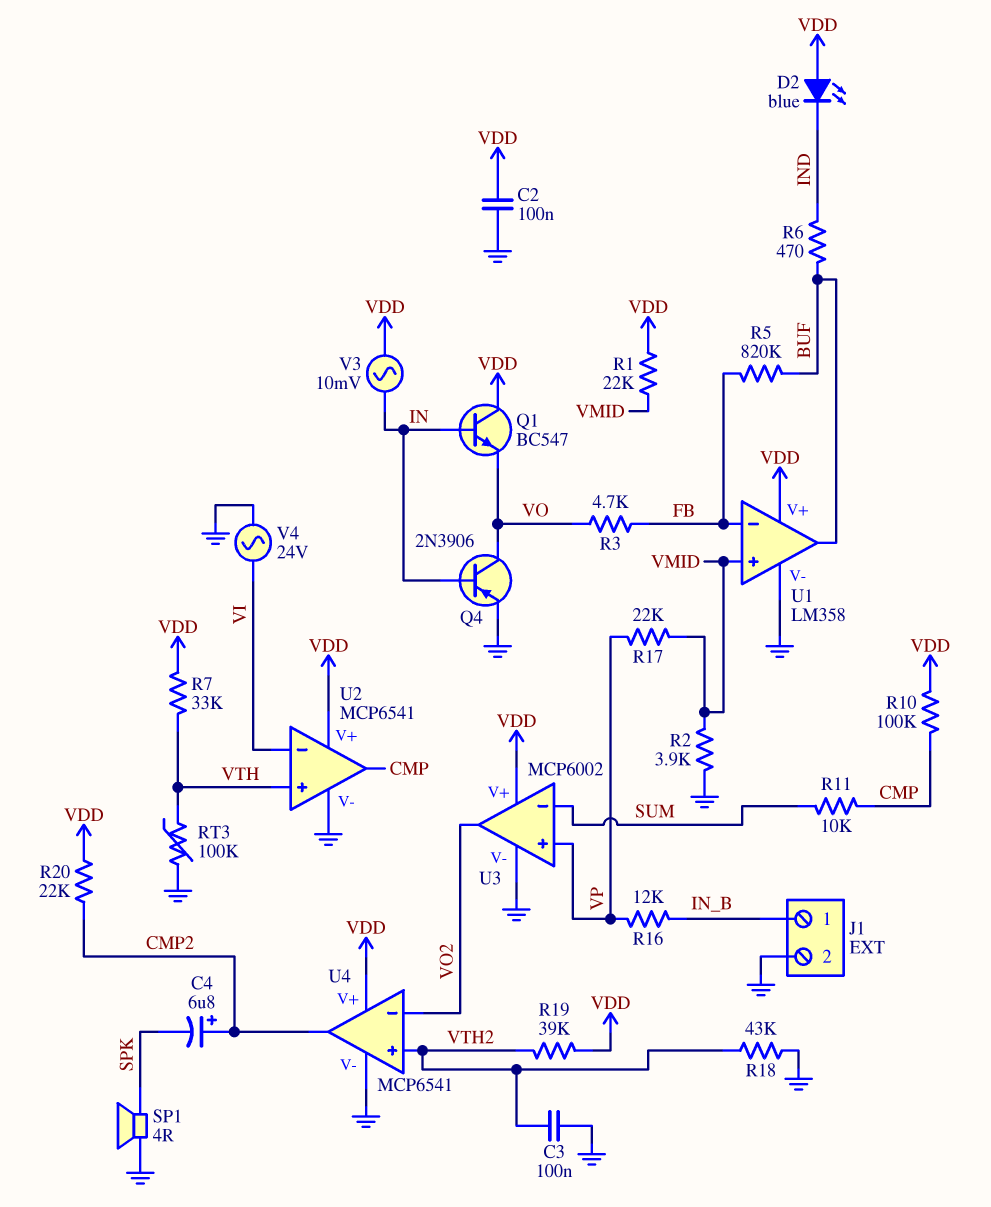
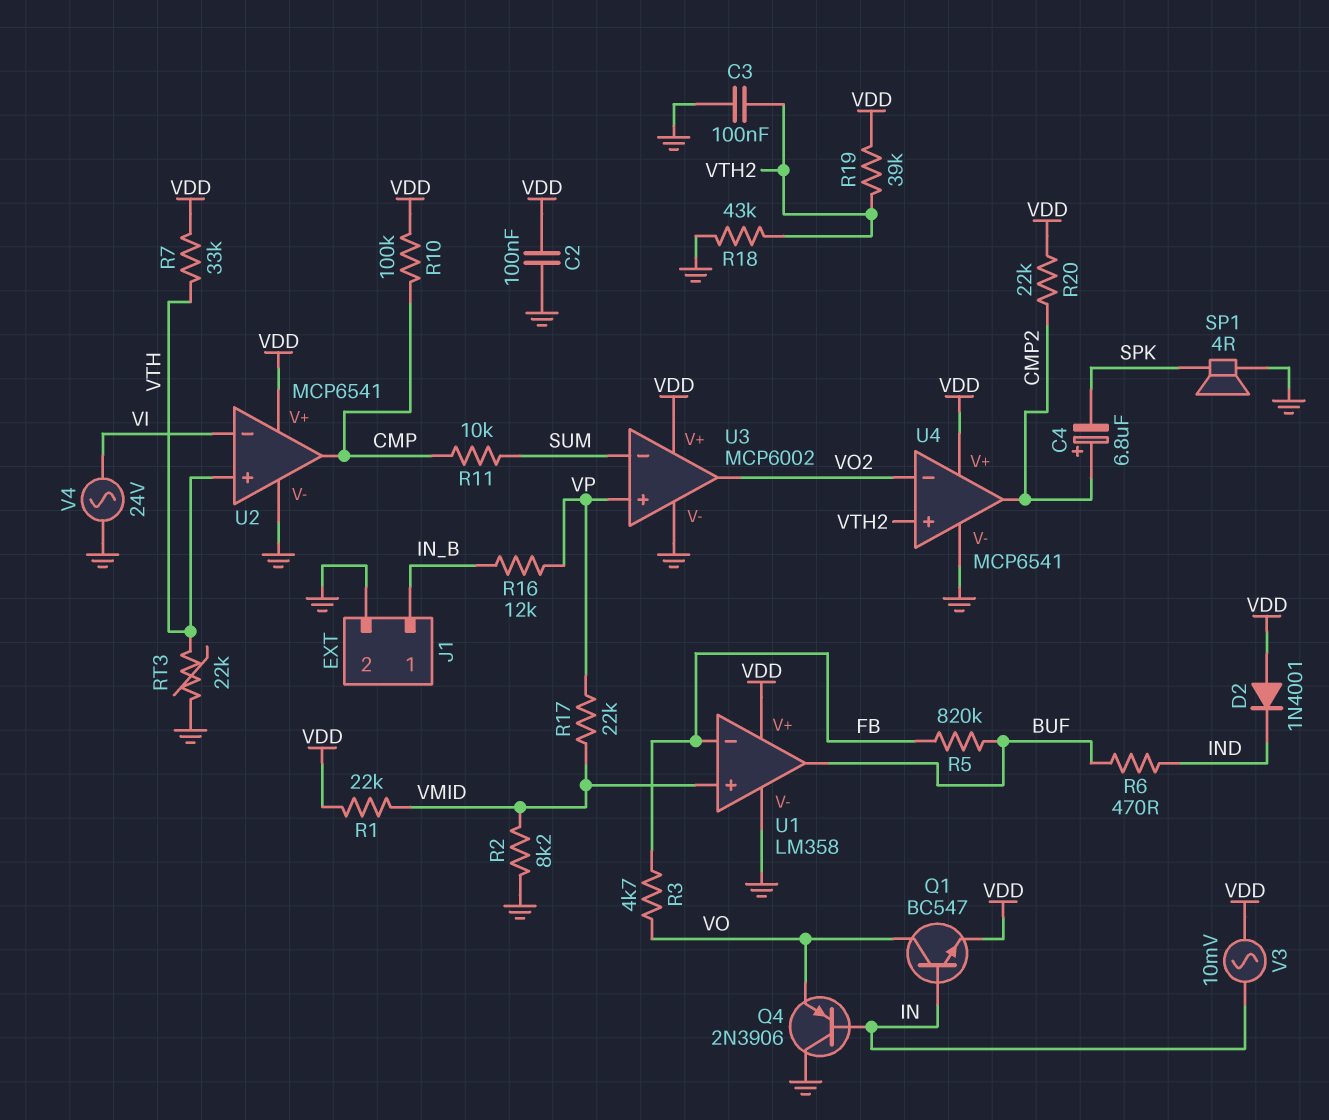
D2: LED blue (A VDD, K IND) -> diode 1N4001 (A VDD, K IND)
Q1: NPN BC547 (B IN, C VDD, E VO) -> NPN BC547 (B IN, C VO, E VDD)
Q4: PNP 2N3906 (B IN, C VO, E GND) -> PNP 2N3906 (B IN, C GND, E VO)
R2: 3.9k (GND, VMID) -> 8.2k (GND, VMID)
RT3: 100k (GND, VTH) -> 22k (GND, VTH)

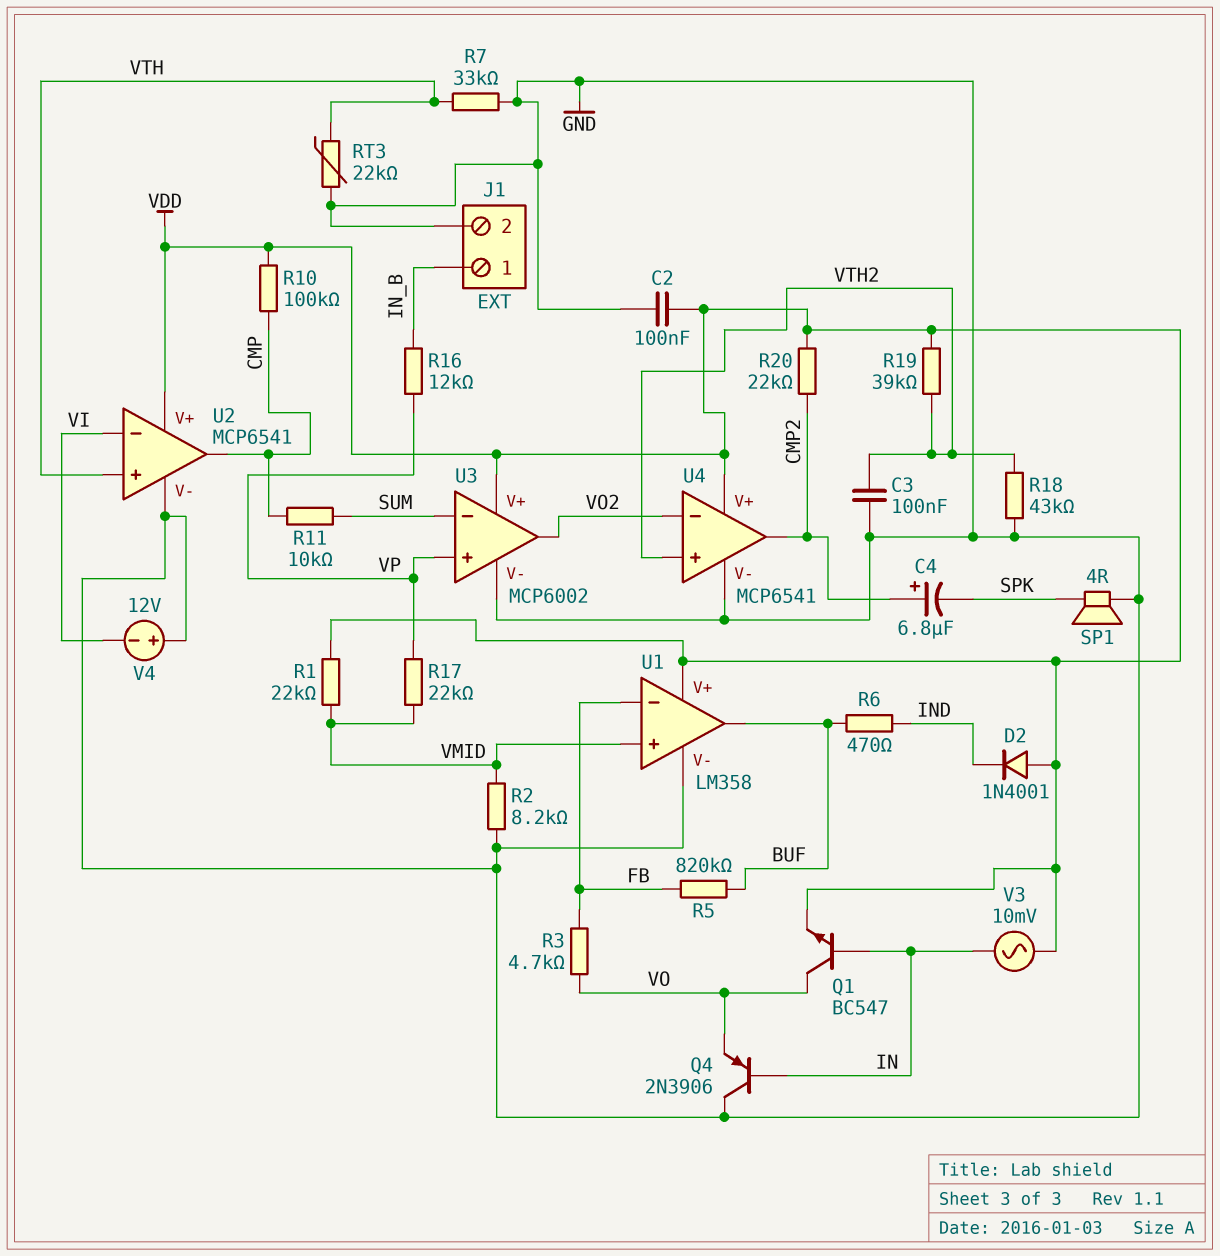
R7: 33k (VDD, VTH) -> 33k (GND, VTH)
V4: AC 24V (GND, VI) -> 12V (plus GND, minus VI)

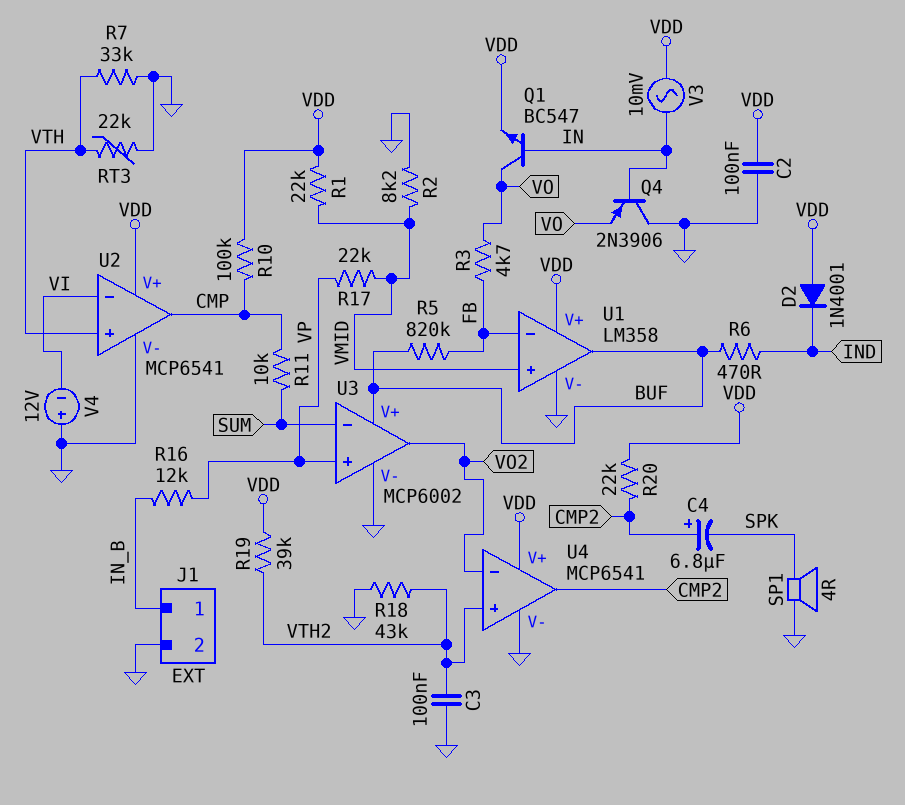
U3 pin V+: VDD -> BUF

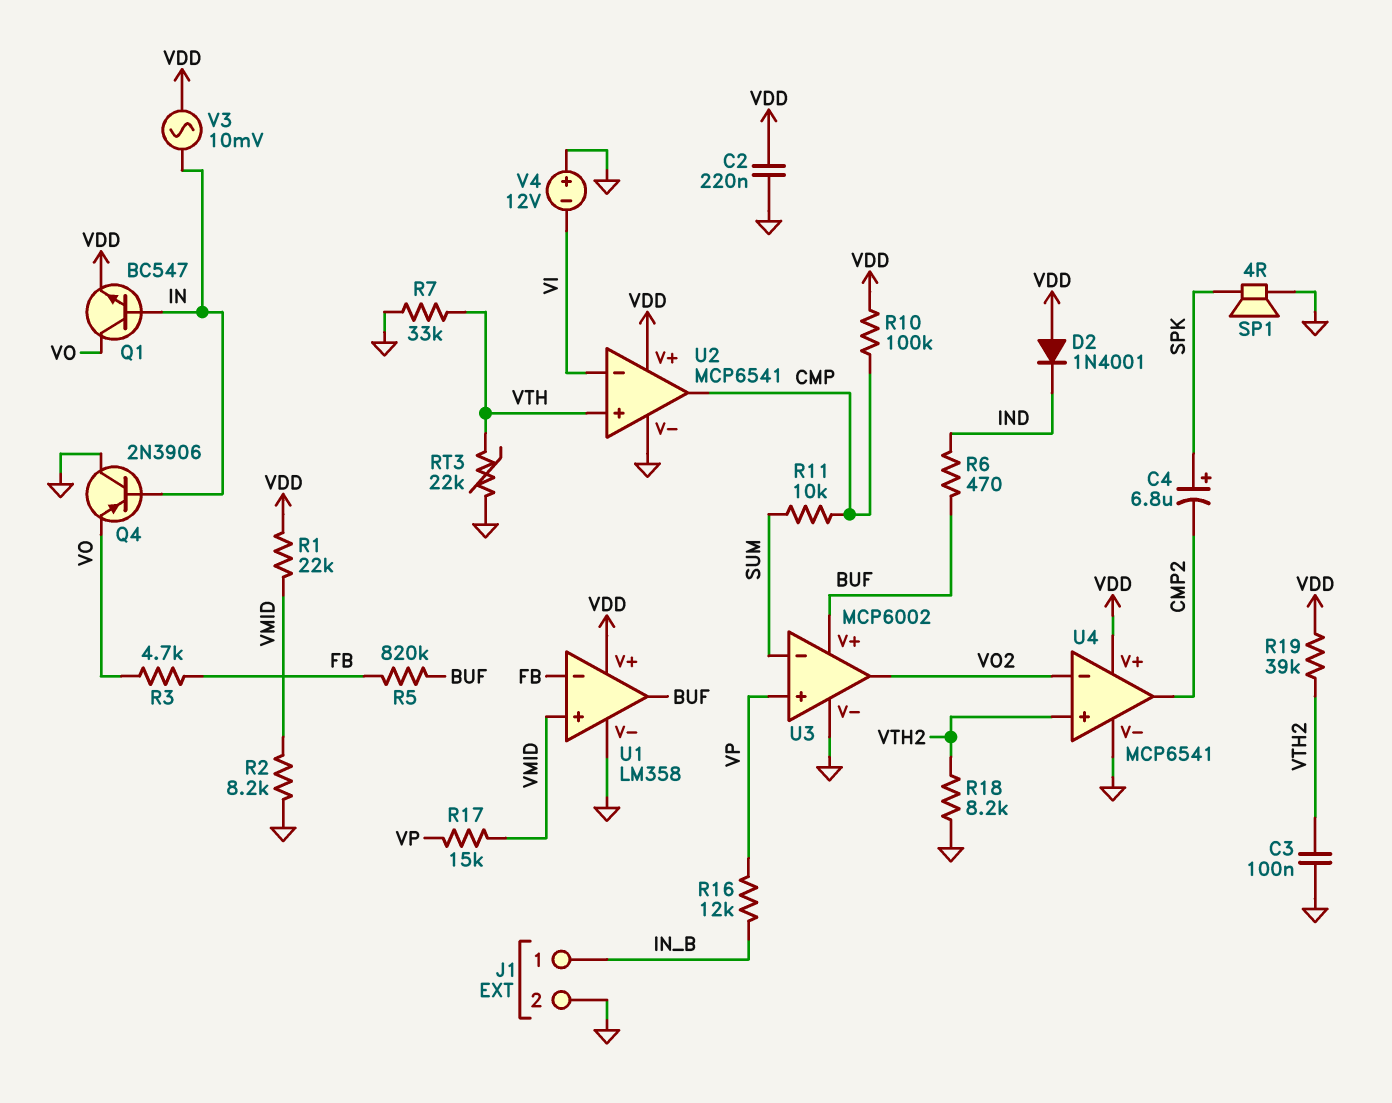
C2: 100nF (GND, VDD) -> 220nF (GND, VDD)
C4: 6.8uF (plus CMP2, minus SPK) -> 6.8uF (plus SPK, minus CMP2)
R17: 22k (VMID, VP) -> 15k (VMID, VP)
R18: 43k (GND, VTH2) -> 8.2k (GND, VTH2)
R20: 22k (CMP2, VDD) -> none

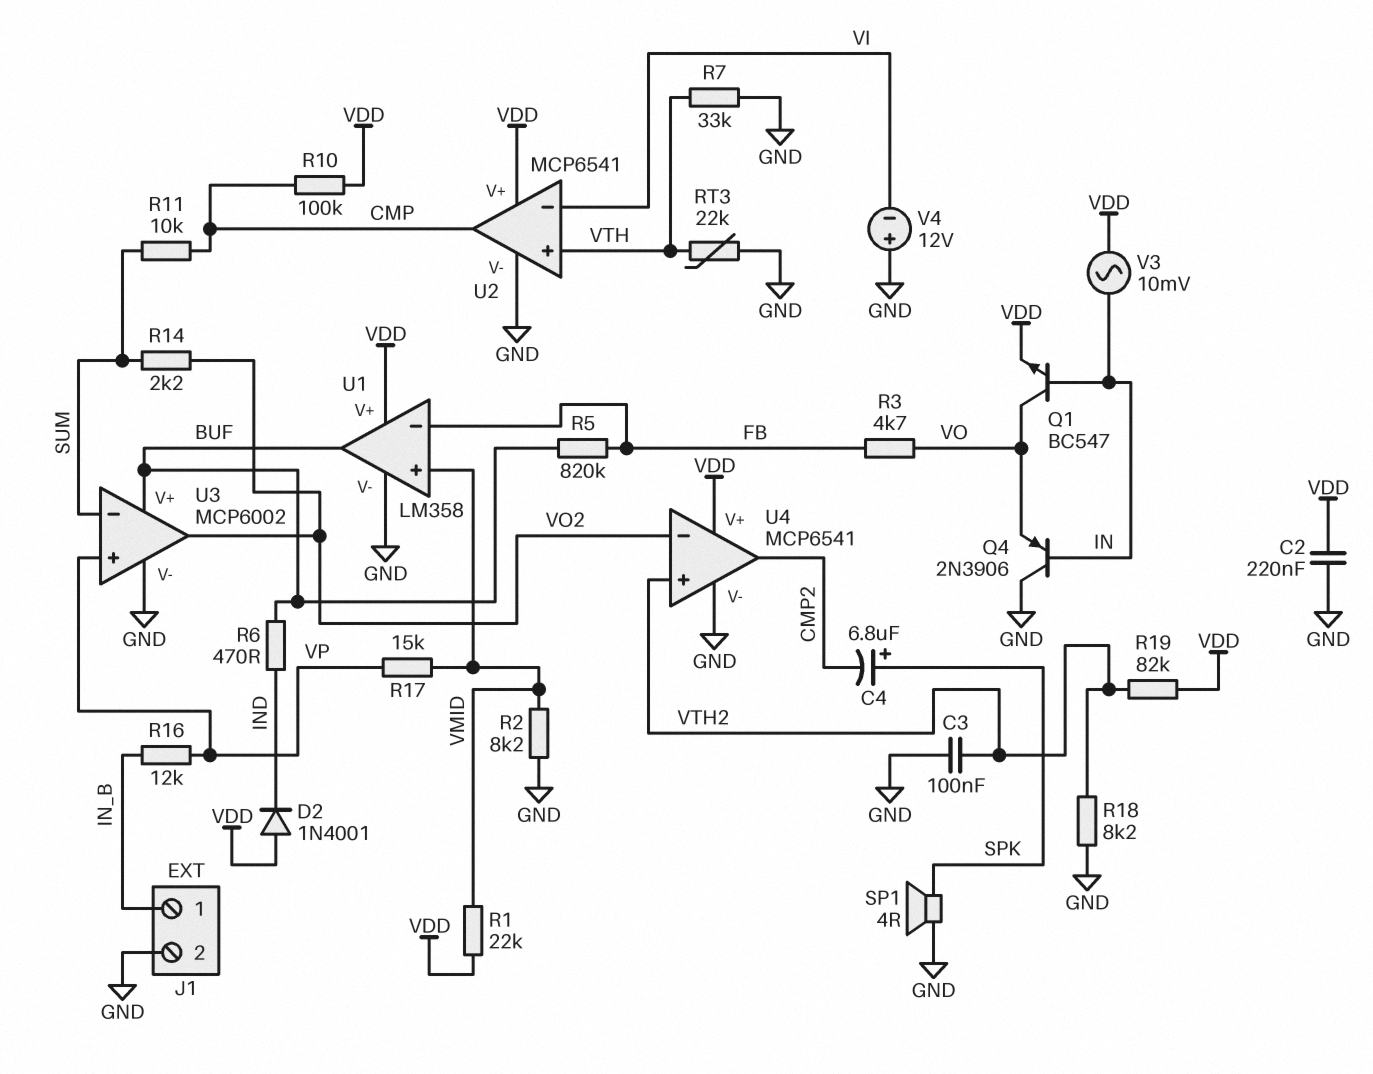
R14: none -> 2.2k (SUM, VO2)
R19: 39k (VDD, VTH2) -> 82k (VDD, VTH2)

